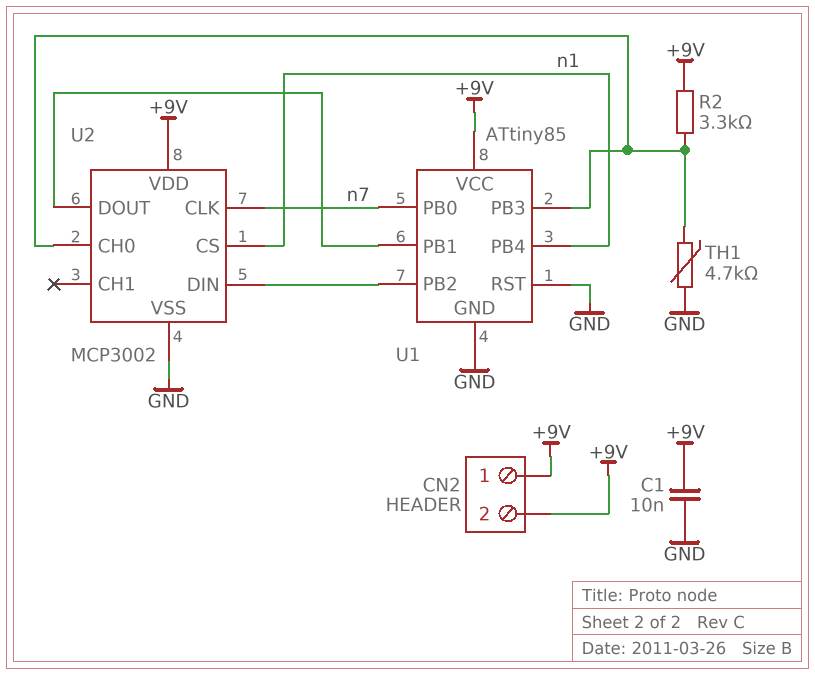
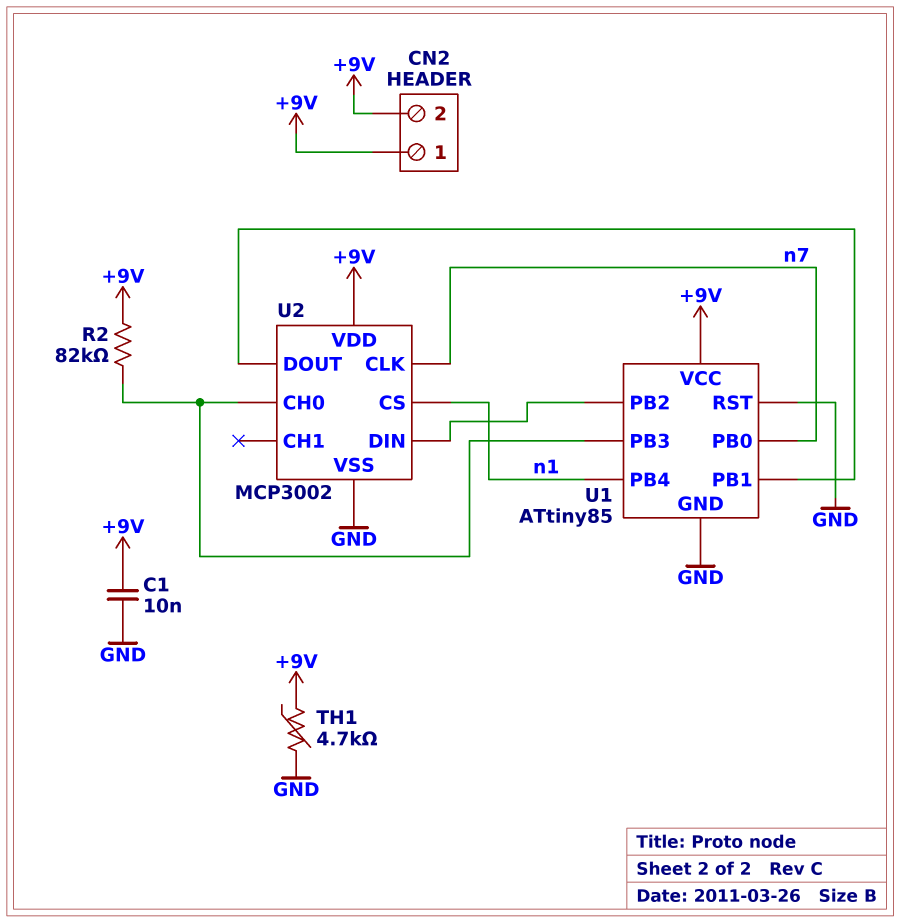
R2: 3.3k (+9V, U1/PB3) -> 82k (+9V, U1/PB3)
TH1: 4.7k (GND, U1/PB3) -> 4.7k (+9V, GND)

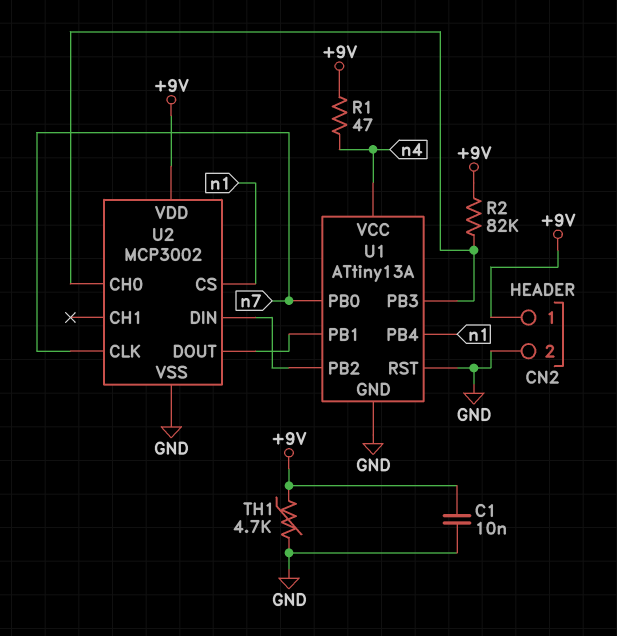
CN2 pin 2: +9V -> GND
R1: none -> 47 (+9V, n4)
U1: ATtiny85 -> ATtiny13A
U1 pin VCC: +9V -> n4

